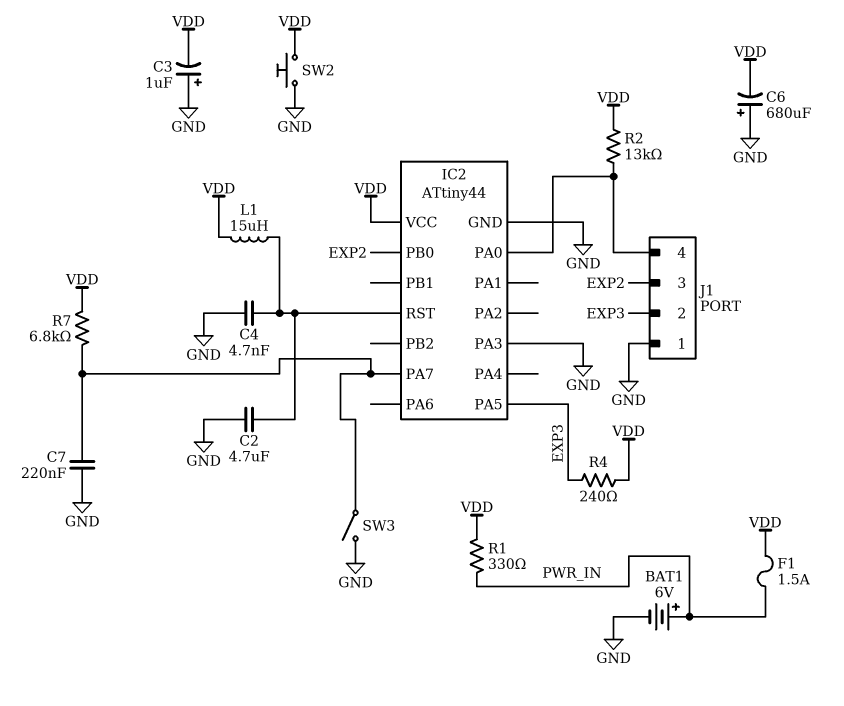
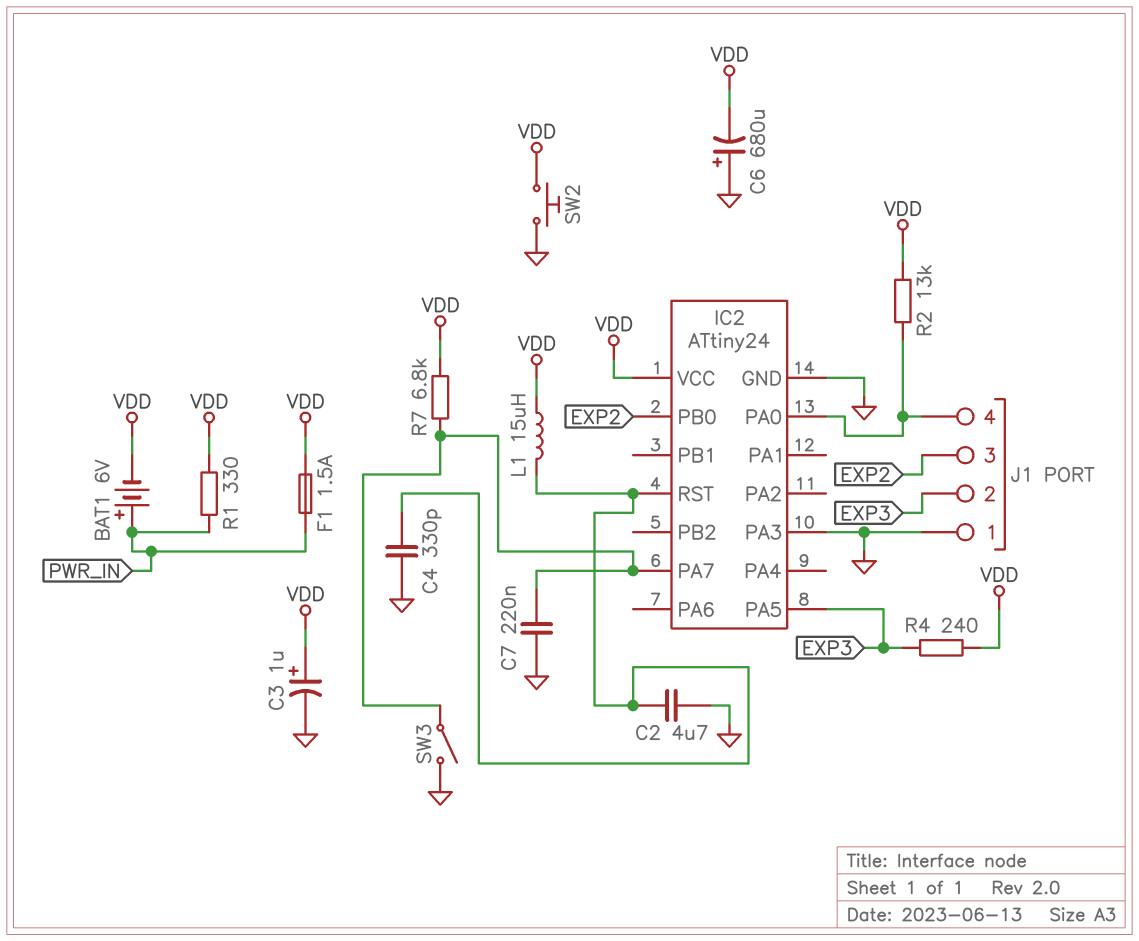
BAT1: 6V (plus PWR_IN, minus GND) -> 6V (plus PWR_IN, minus VDD)
C3: 1uF (plus GND, minus VDD) -> 1uF (plus VDD, minus GND)
C4: 4.7nF (GND, IC2/RST) -> 330pF (GND, IC2/RST)
IC2: ATtiny44 -> ATtiny24

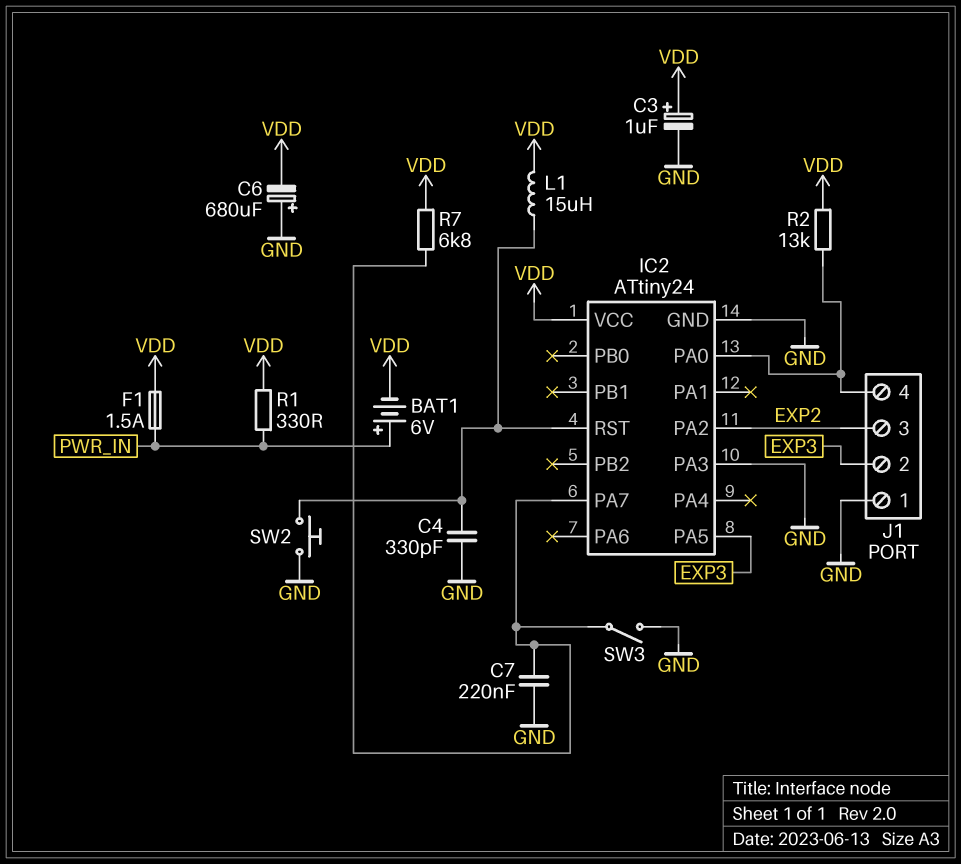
C2: 4.7uF (GND, IC2/RST) -> none
IC2 pin PA2: none -> EXP2
IC2 pin PB0: EXP2 -> none
R4: 240 (EXP3, VDD) -> none
SW2: button (GND, VDD) -> button (GND, IC2/RST)

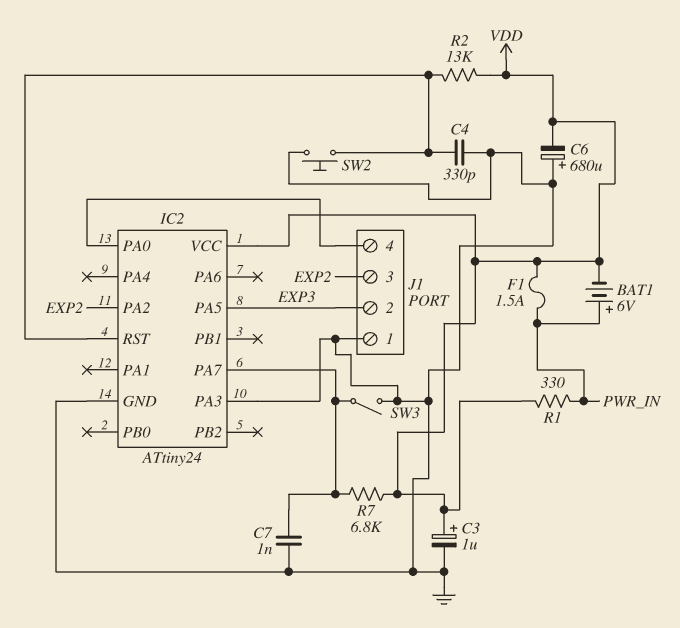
C7: 220nF (GND, IC2/PA7) -> 1nF (GND, IC2/PA7)
L1: 15uH (IC2/RST, VDD) -> none
R2: 13k (IC2/PA0, VDD) -> 13k (IC2/RST, VDD)

